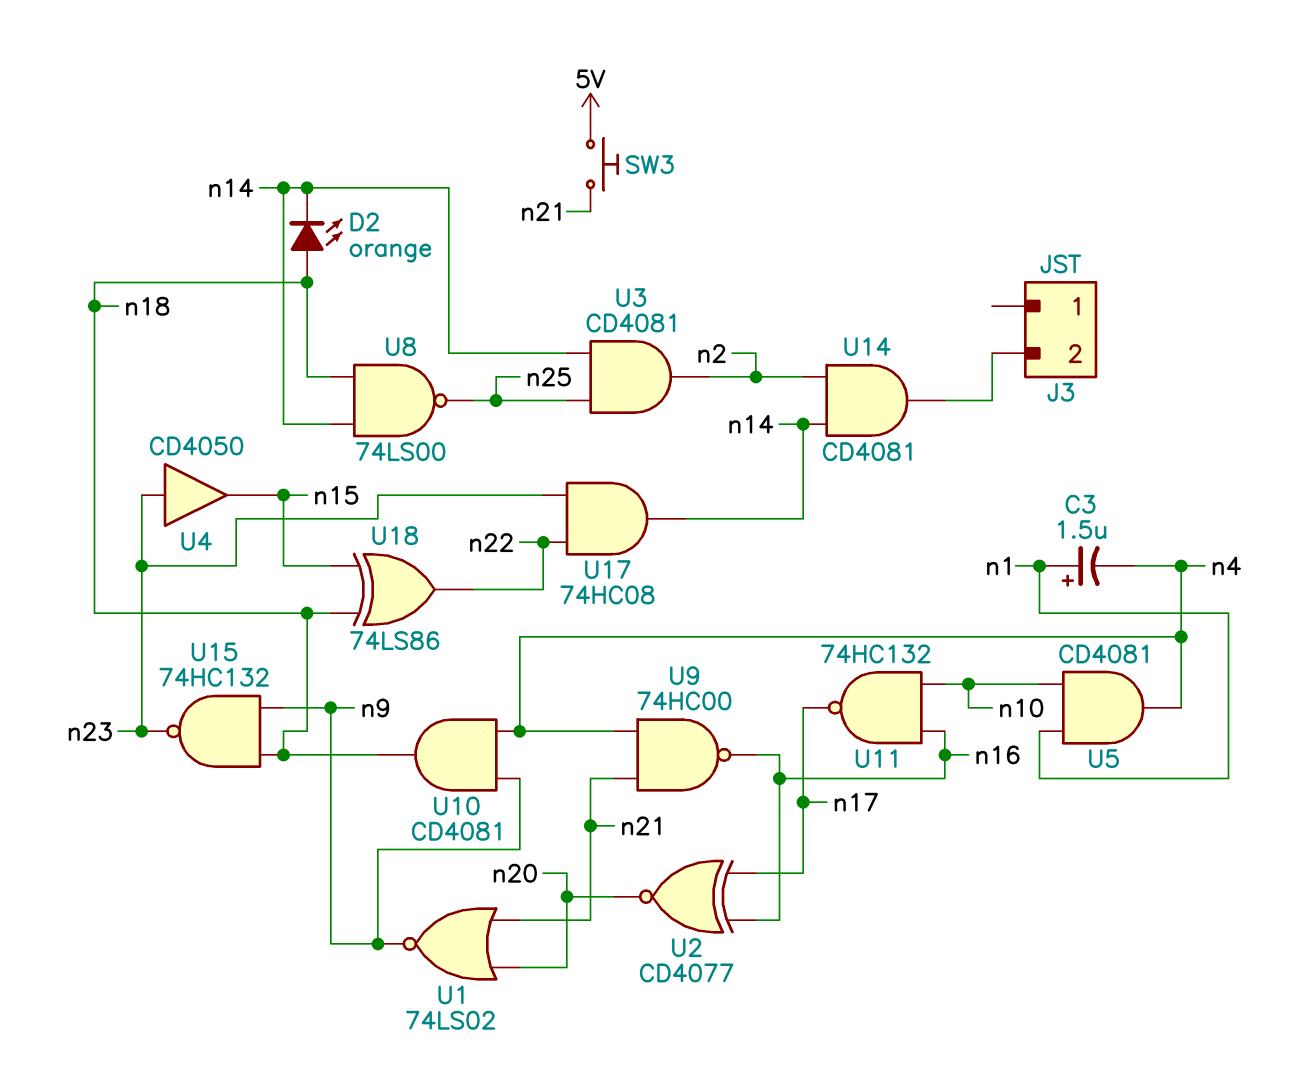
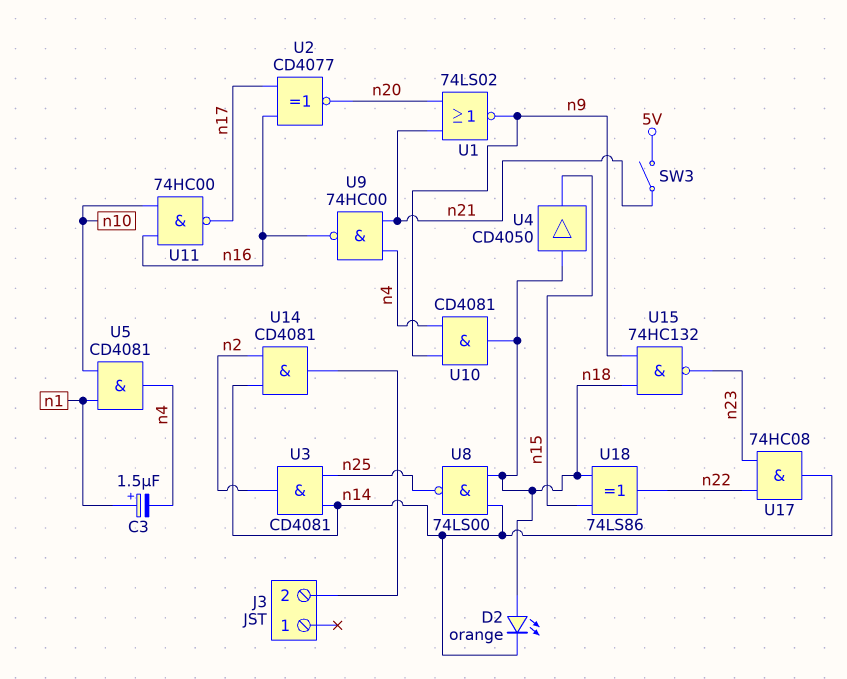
SW3: button (5V, n21) -> switch (5V, n21)
U4: buffer CD4050 (in n23, out n15) -> buffer CD4050 (in n18, out n15)
U11: NAND 74HC132 (in n10, in n16, out n17) -> NAND 74HC00 (in n10, in n16, out n17)

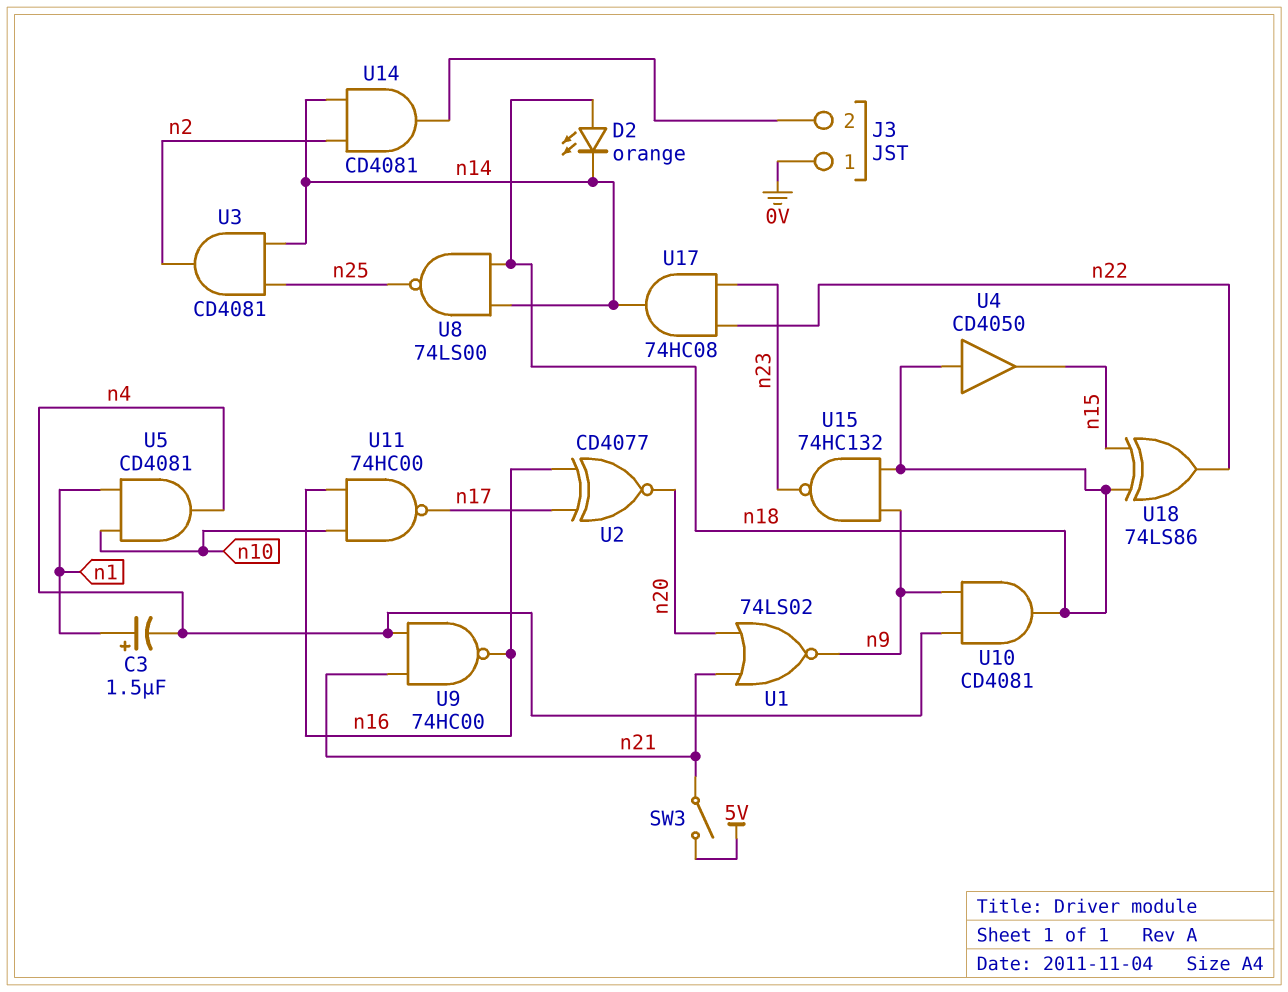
J3 pin 1: none -> 0V

